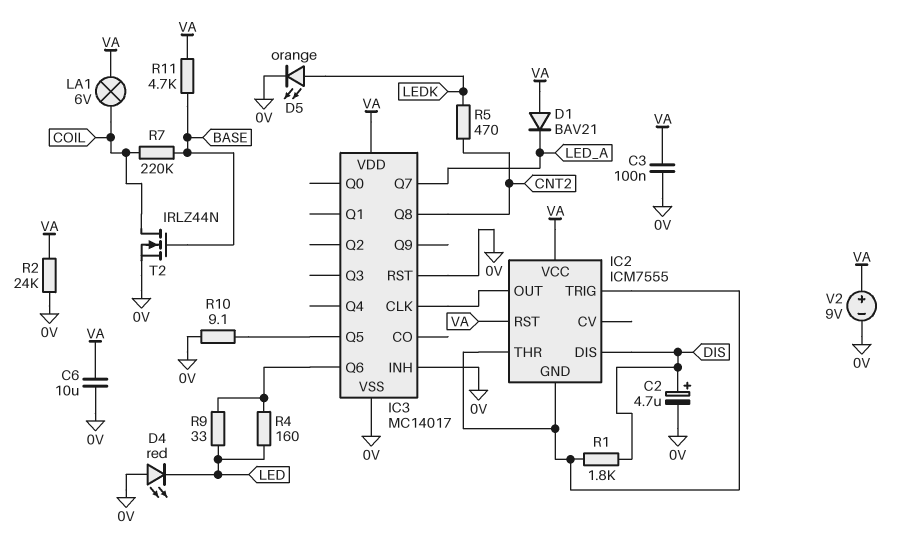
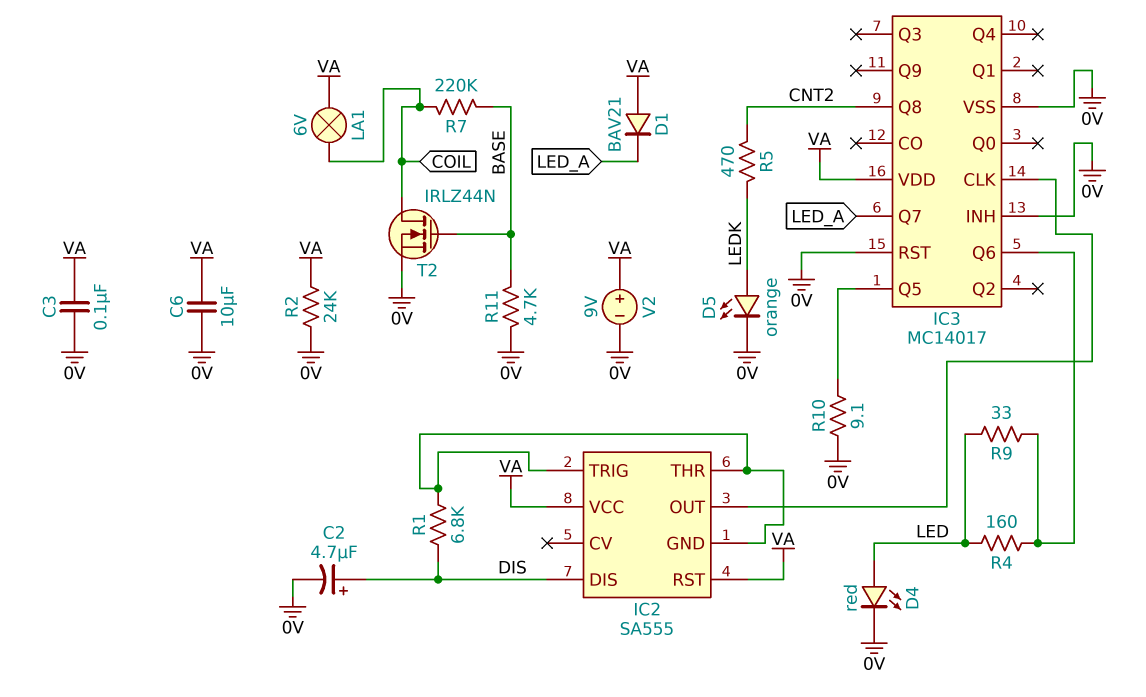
D4: LED red (A 0V, K LED) -> LED red (A LED, K 0V)
IC2: ICM7555 -> SA555
R1: 1.8k (DIS, IC2/GND) -> 6.8k (DIS, IC2/GND)
R11: 4.7k (BASE, VA) -> 4.7k (0V, BASE)

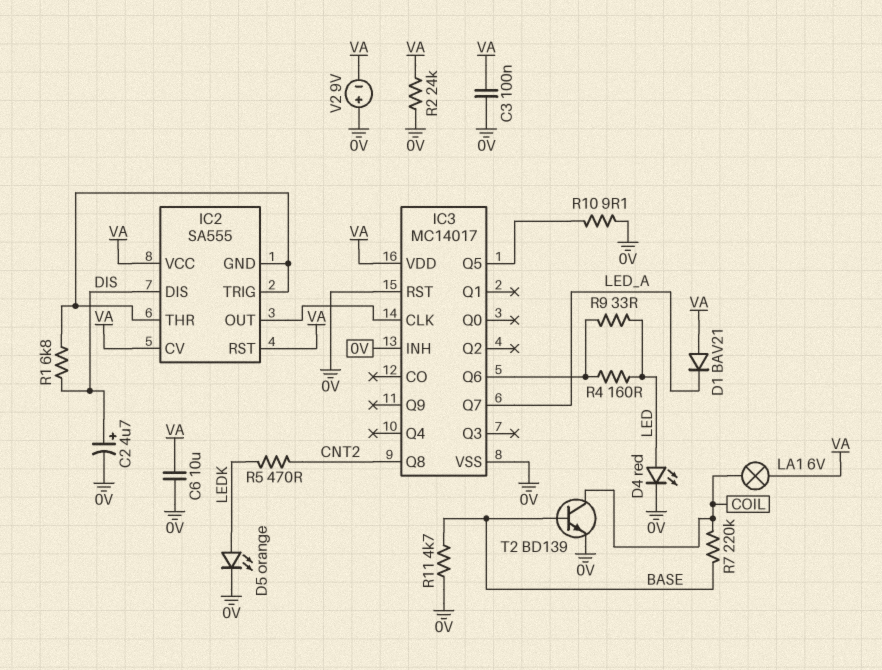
IC2 pin CV: none -> VA
T2: NMOS IRLZ44N (G BASE, D COIL, S 0V) -> NPN BD139 (B BASE, C COIL, E 0V)
V2: 9V (plus VA, minus 0V) -> 9V (plus 0V, minus VA)

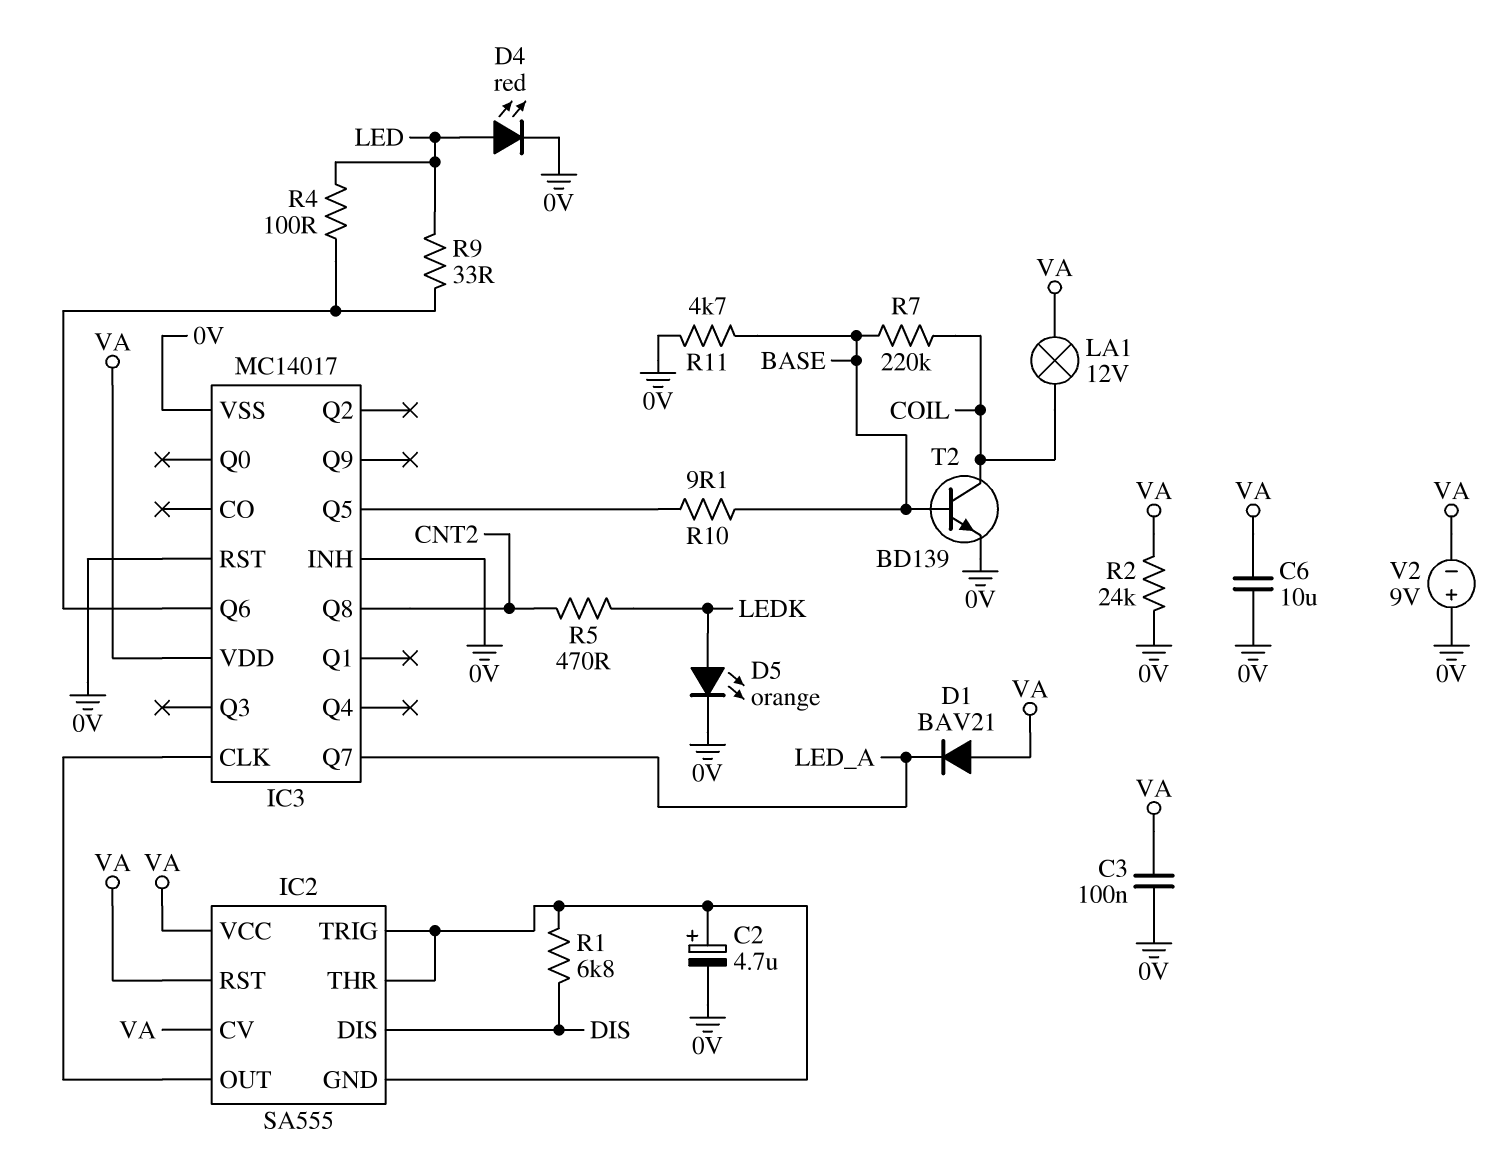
C2: 4.7uF (plus DIS, minus 0V) -> 4.7uF (plus IC2/GND, minus 0V)
LA1: lamp 6V (COIL, VA) -> lamp 12V (COIL, VA)
R4: 160 (IC3/Q6, LED) -> 100 (IC3/Q6, LED)
R10: 9.1 (0V, IC3/Q5) -> 9.1 (BASE, IC3/Q5)

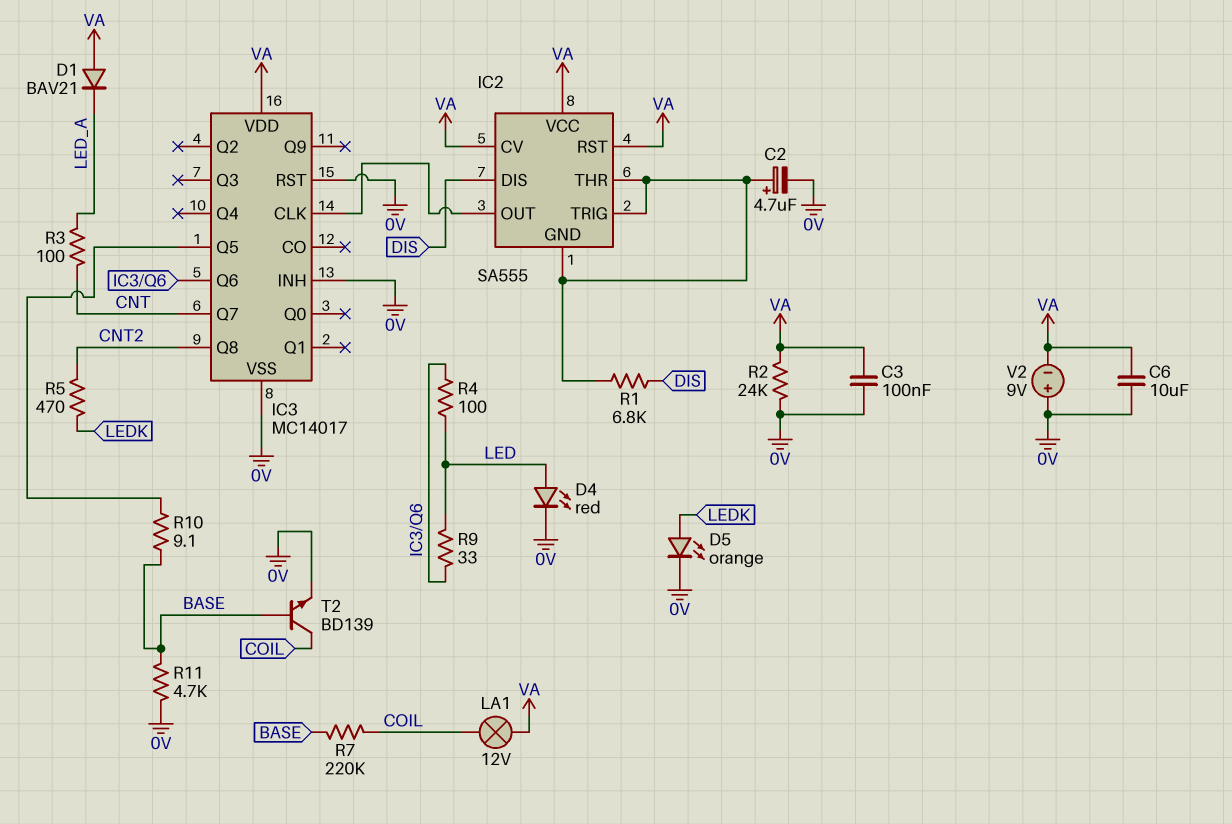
IC3 pin Q7: LED_A -> CNT
R3: none -> 100 (CNT, LED_A)

